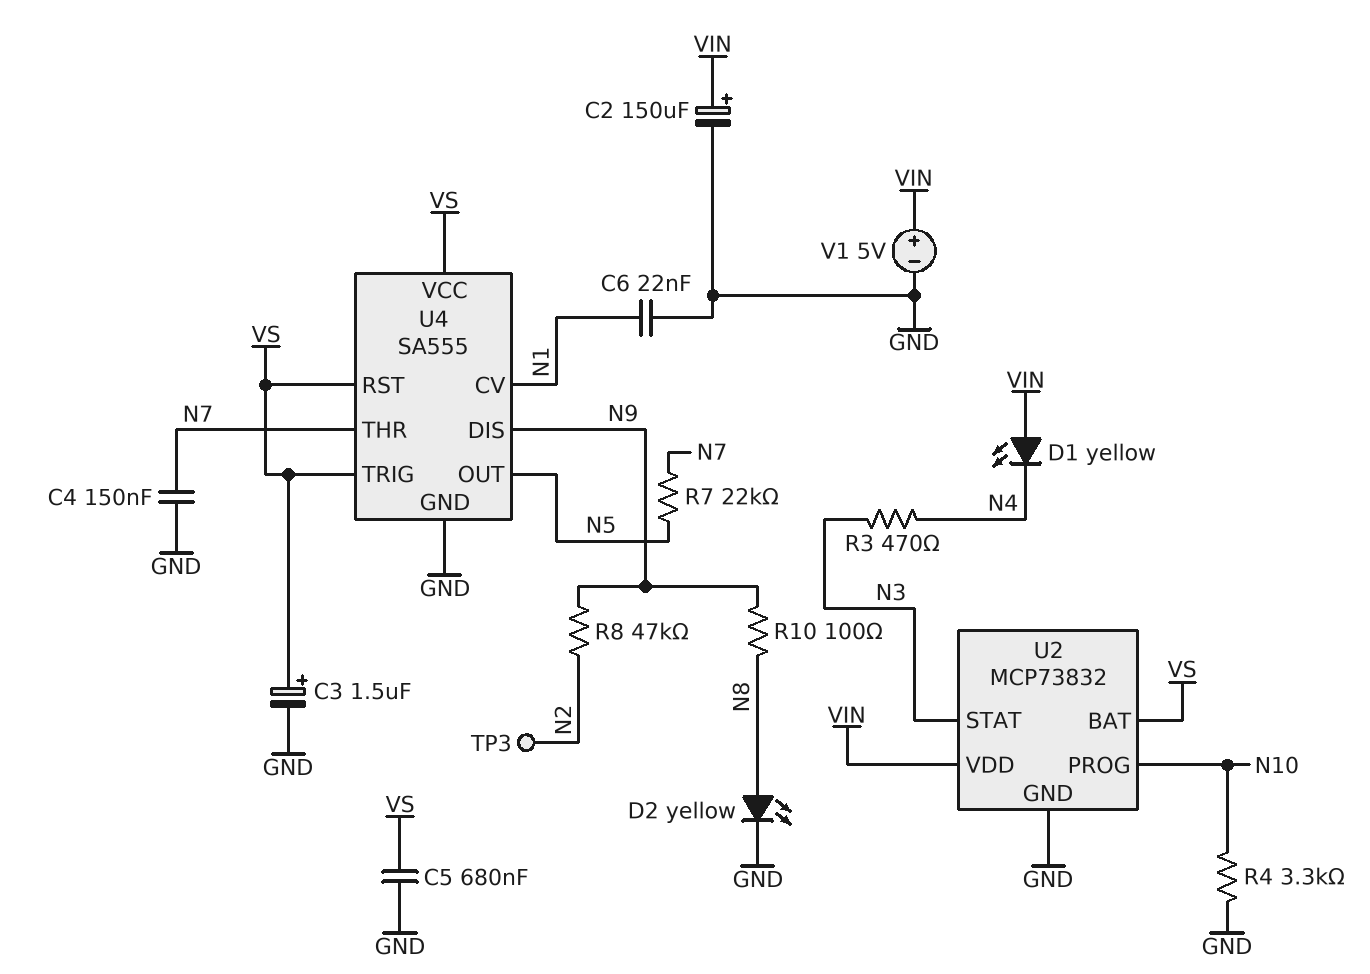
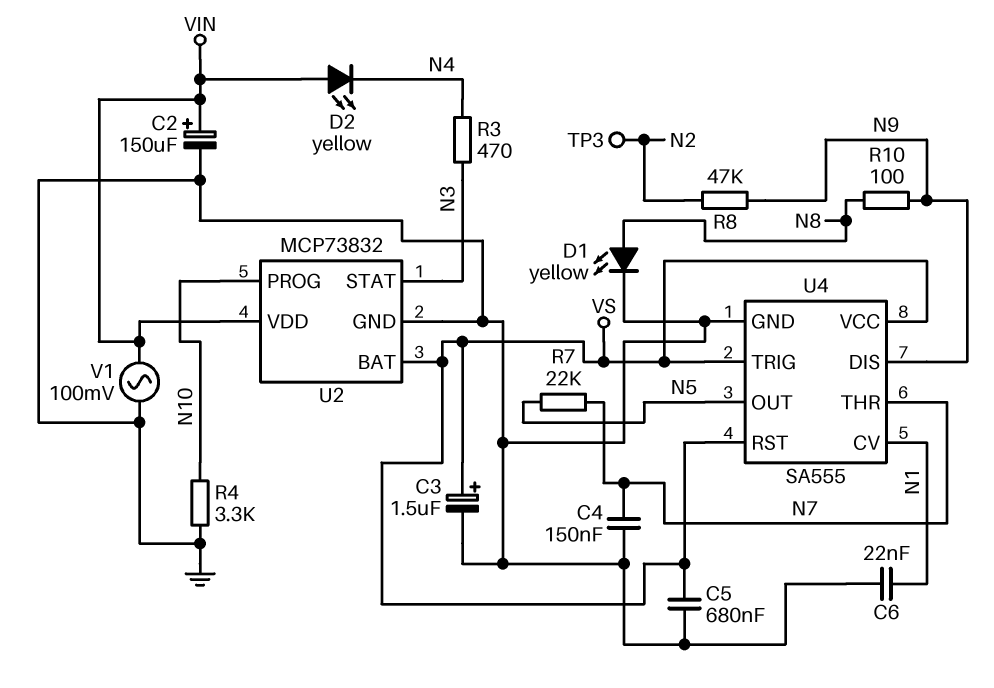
D1: LED yellow (A VIN, K N4) -> LED yellow (A N8, K GND)
D2: LED yellow (A N8, K GND) -> LED yellow (A VIN, K N4)
V1: 5V (plus VIN, minus GND) -> AC 100mV (GND, VIN)

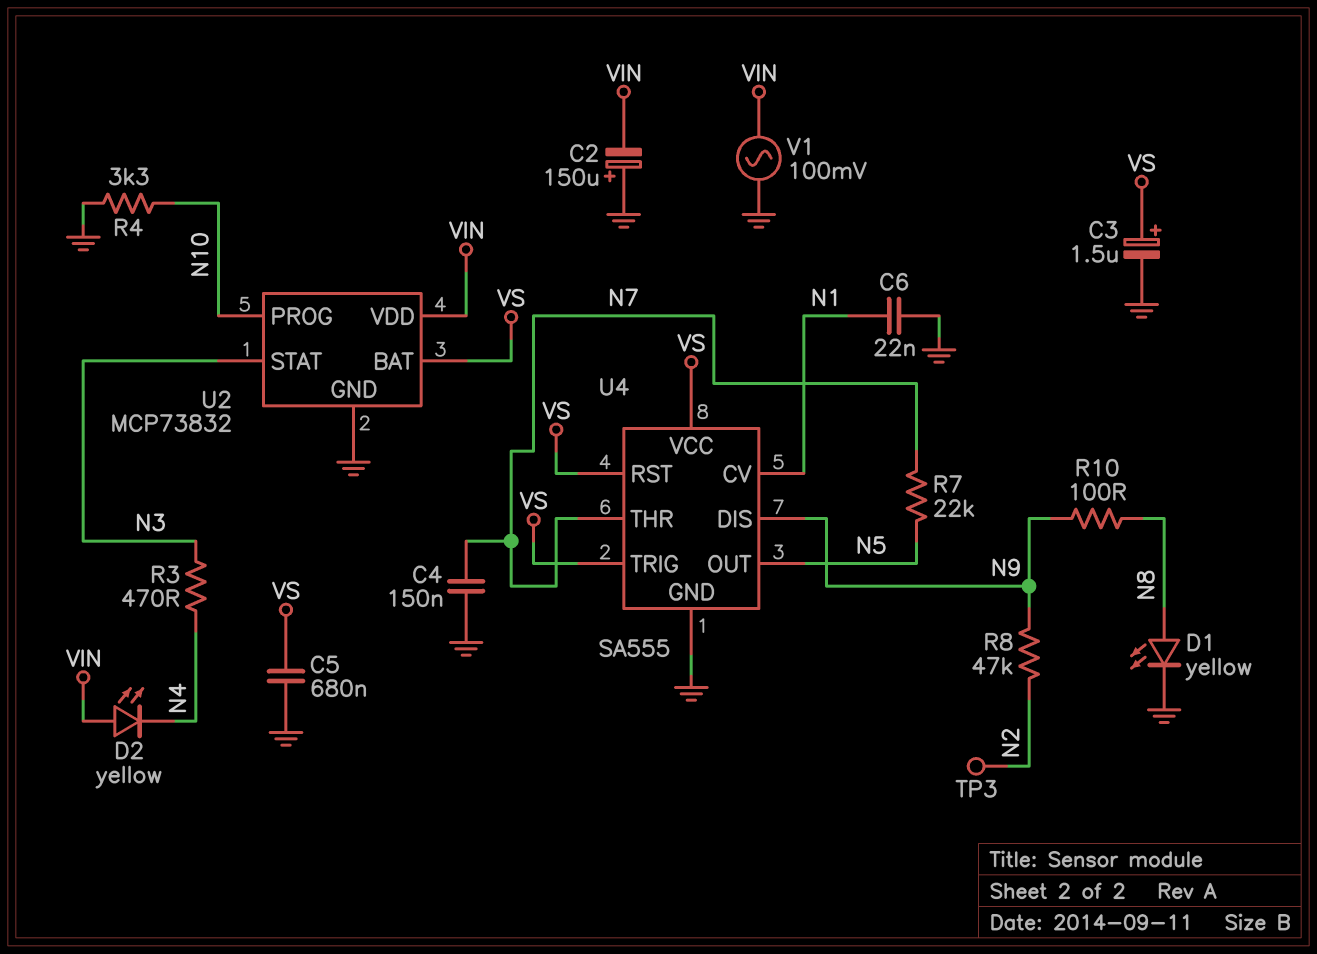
C2: 150uF (plus VIN, minus GND) -> 150uF (plus GND, minus VIN)

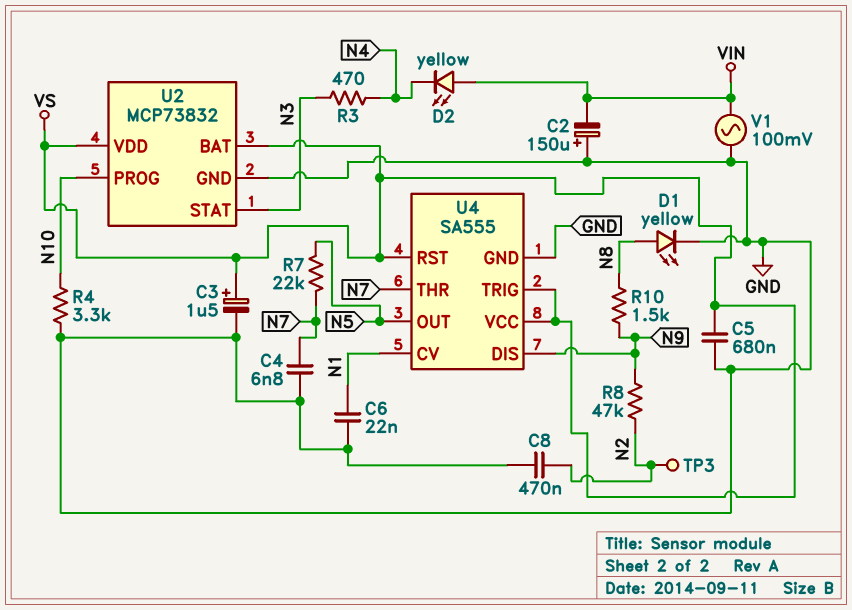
C4: 150nF (GND, N7) -> 6.8nF (GND, N7)
C8: none -> 470nF (GND, N2)
R10: 100 (N8, N9) -> 1.5k (N8, N9)
U2 pin VDD: VIN -> VS

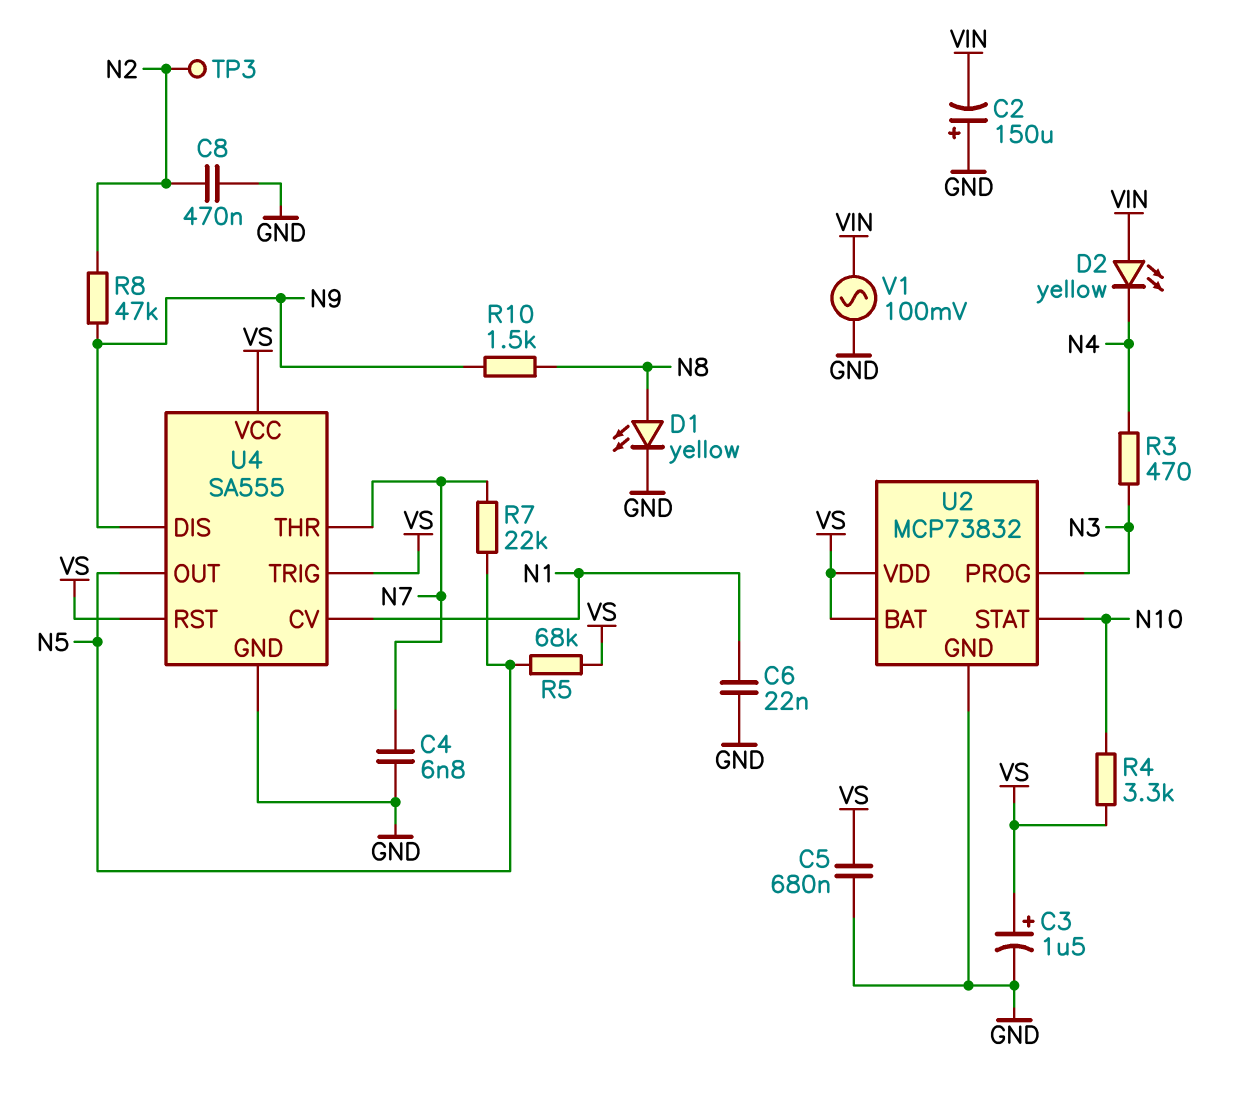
R4: 3.3k (GND, N10) -> 3.3k (N10, VS)
R5: none -> 68k (N5, VS)
U2 pin PROG: N10 -> N3
U2 pin STAT: N3 -> N10

